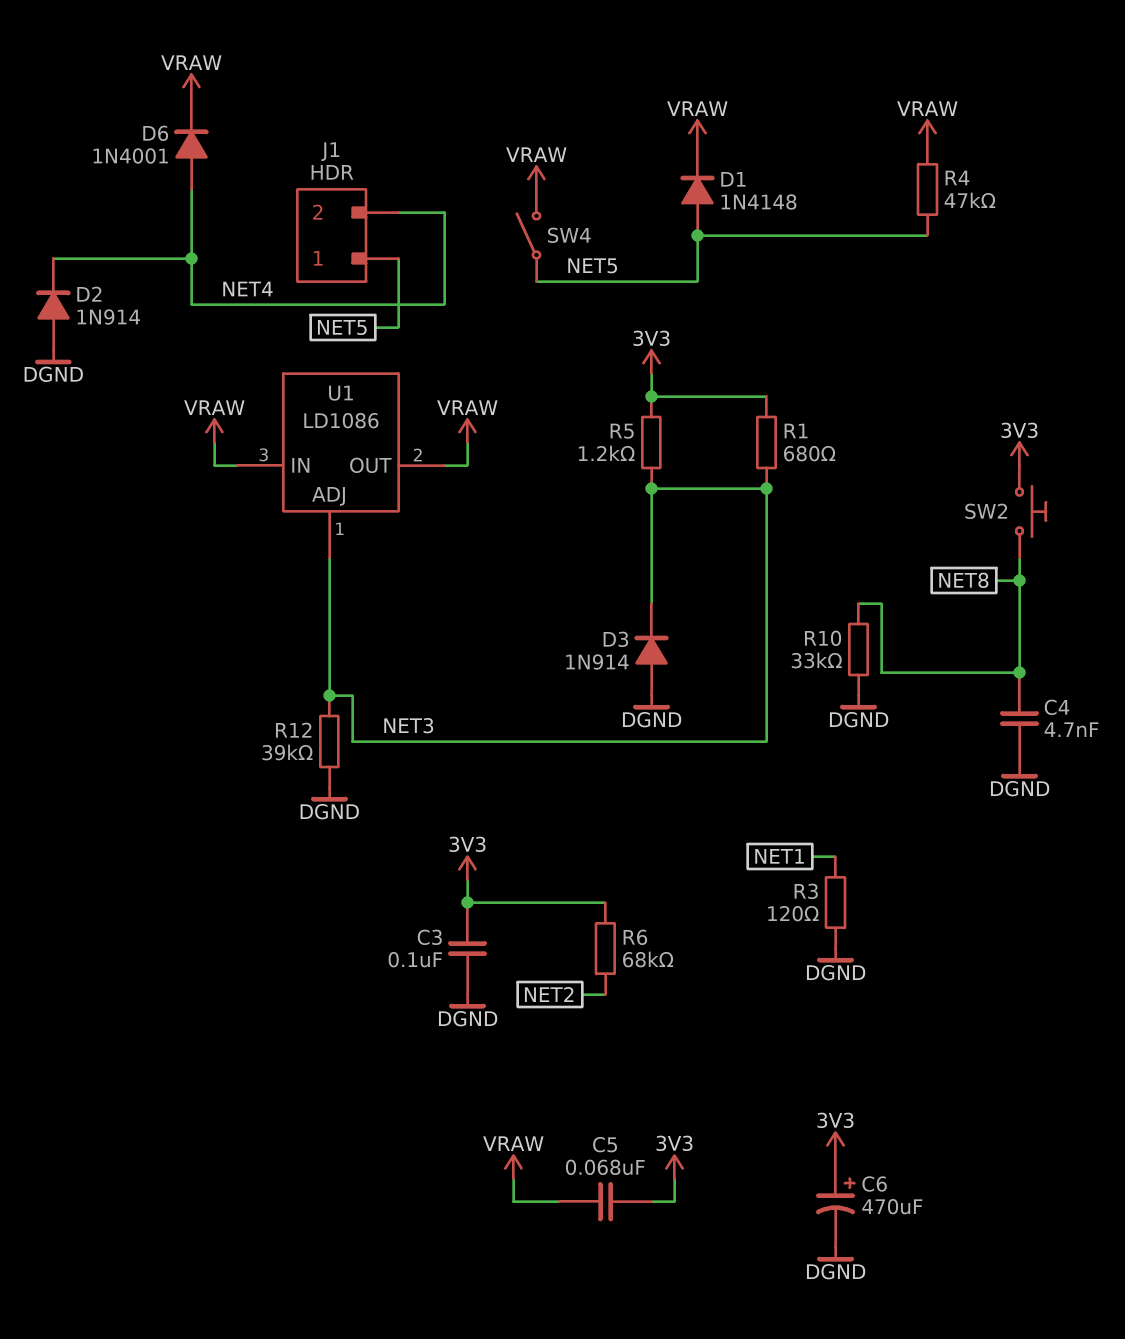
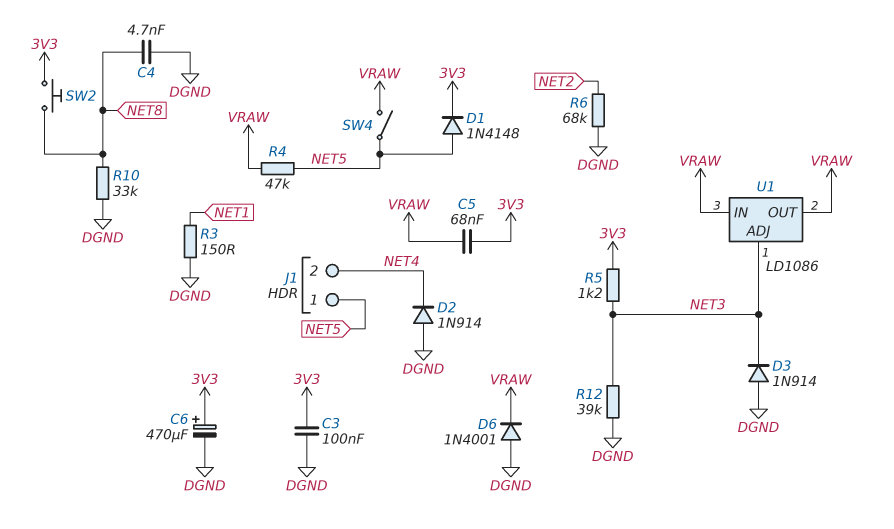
D1: diode 1N4148 (A NET5, K VRAW) -> diode 1N4148 (A NET5, K 3V3)
D6: diode 1N4001 (A NET4, K VRAW) -> diode 1N4001 (A DGND, K VRAW)
R1: 680 (3V3, NET3) -> none
R3: 120 (DGND, NET1) -> 150 (DGND, NET1)
R6: 68k (3V3, NET2) -> 68k (DGND, NET2)

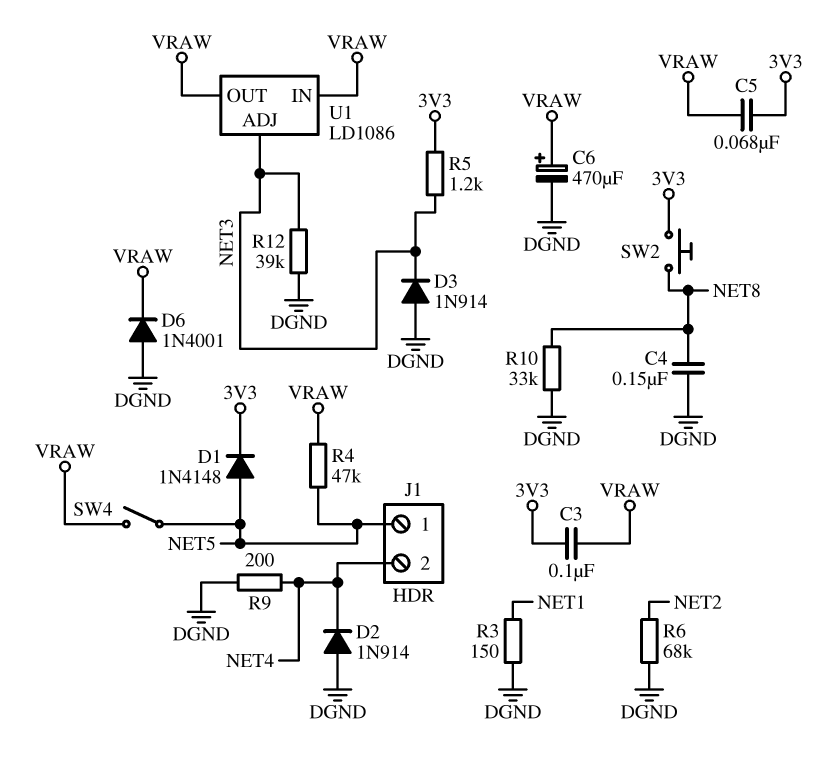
C3: 100nF (3V3, DGND) -> 100nF (3V3, VRAW)
C4: 4.7nF (DGND, NET8) -> 150nF (DGND, NET8)
C6: 470uF (plus 3V3, minus DGND) -> 470uF (plus VRAW, minus DGND)
R9: none -> 200 (DGND, NET4)

